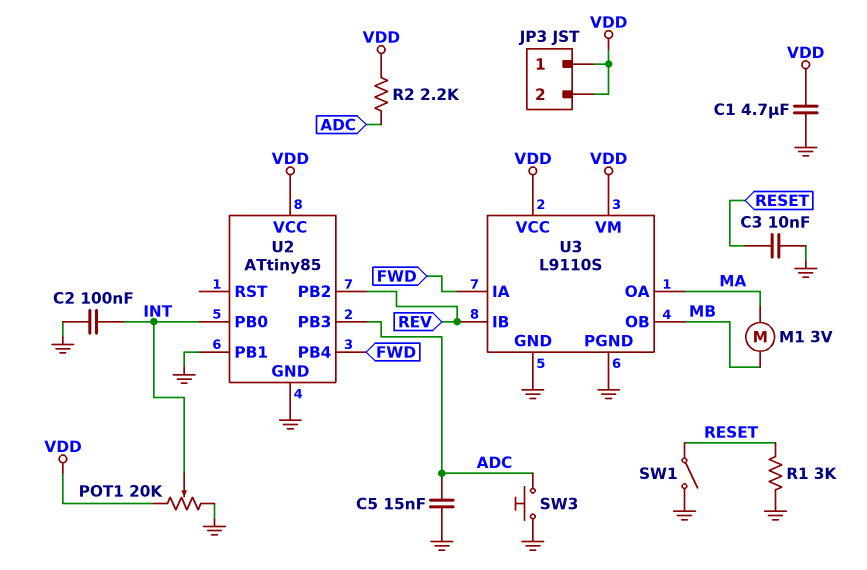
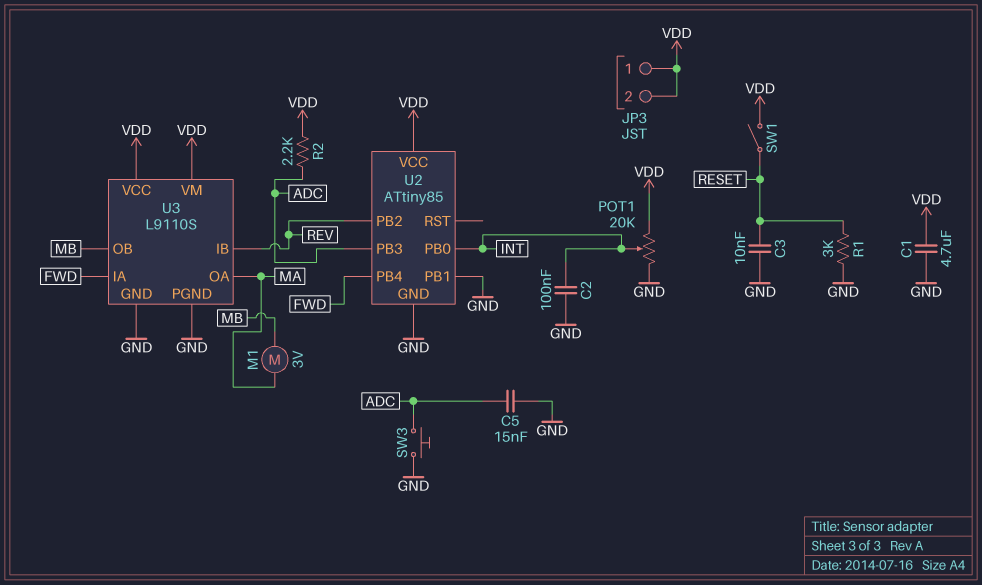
SW1: switch (GND, RESET) -> switch (RESET, VDD)

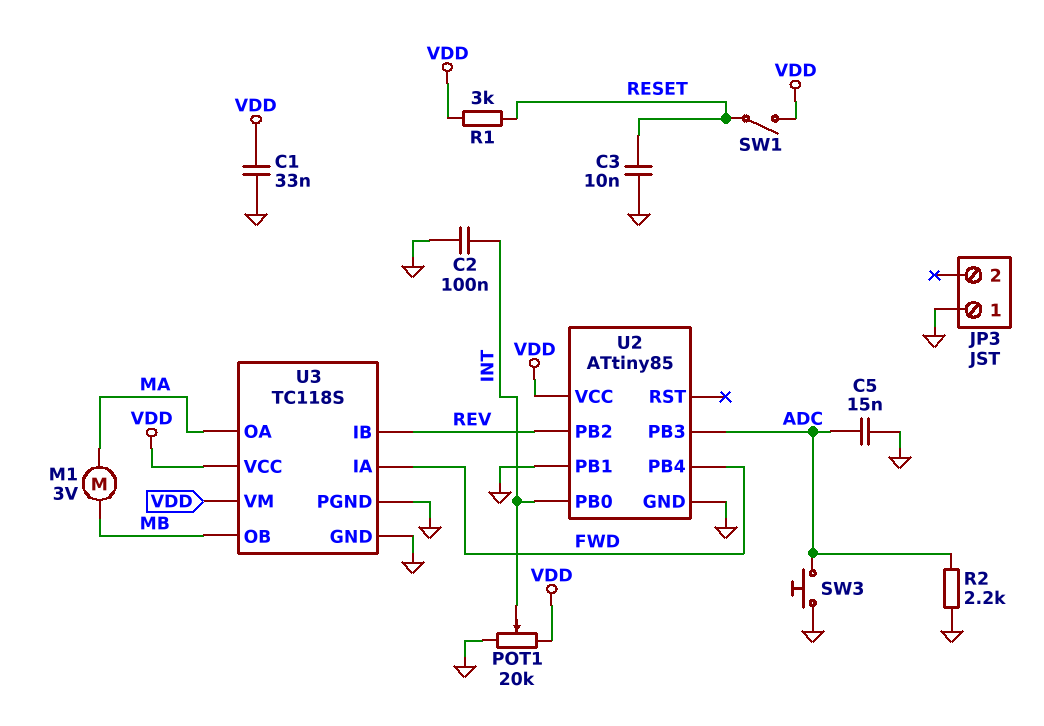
C1: 4.7uF (GND, VDD) -> 33nF (GND, VDD)
JP3 pin 1: VDD -> GND
JP3 pin 2: VDD -> none
R1: 3k (GND, RESET) -> 3k (RESET, VDD)
R2: 2.2k (ADC, VDD) -> 2.2k (ADC, GND)
U3: L9110S -> TC118S

